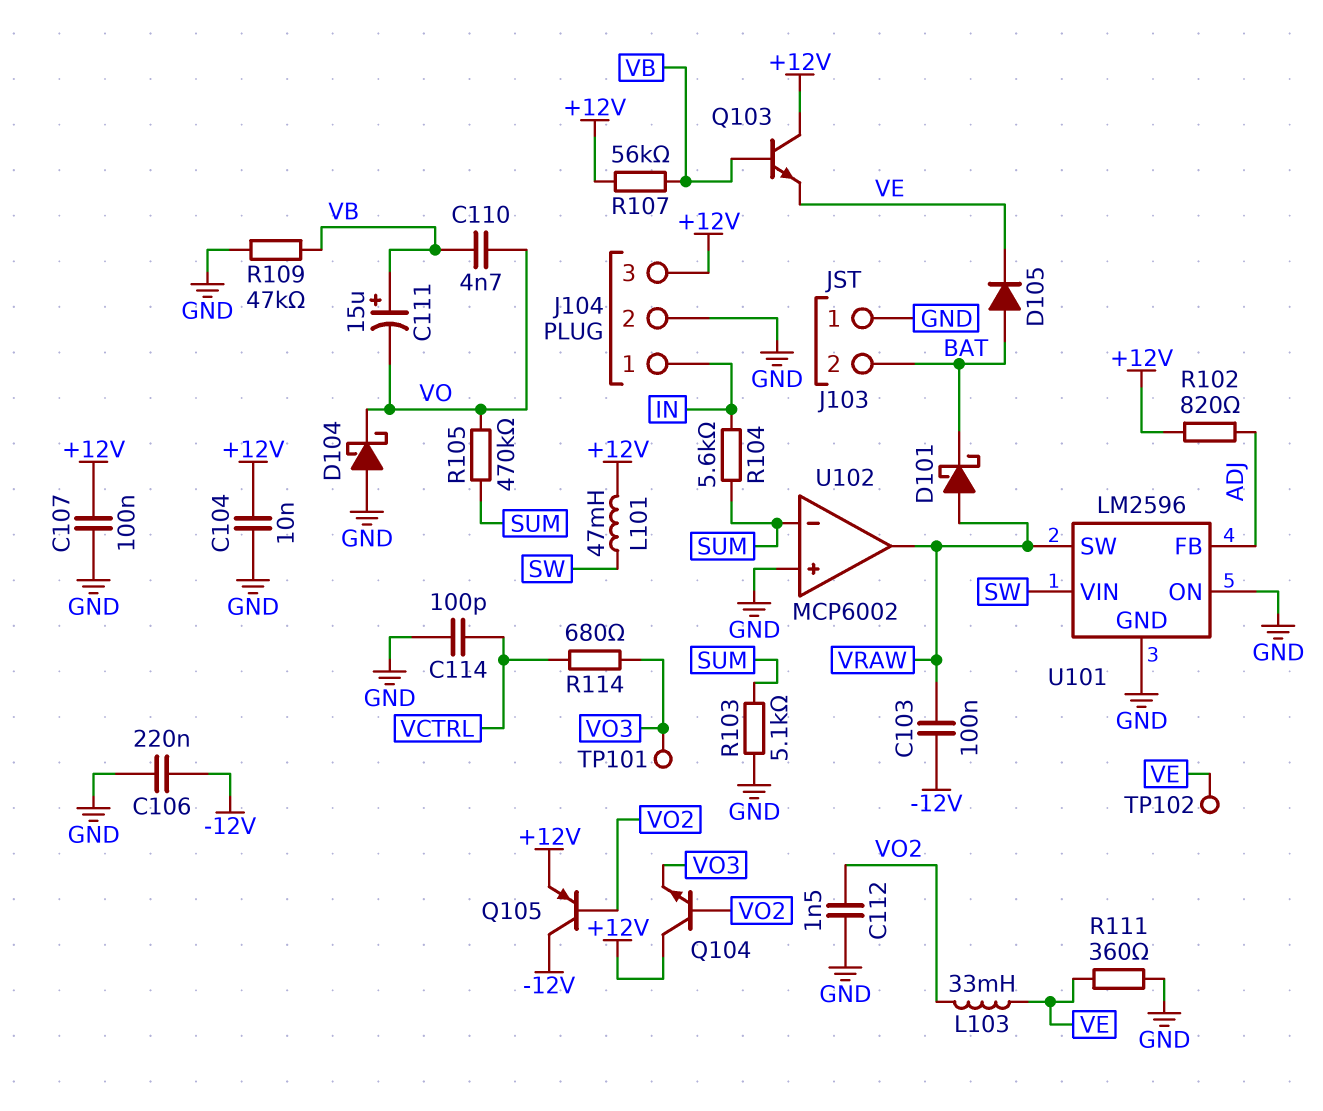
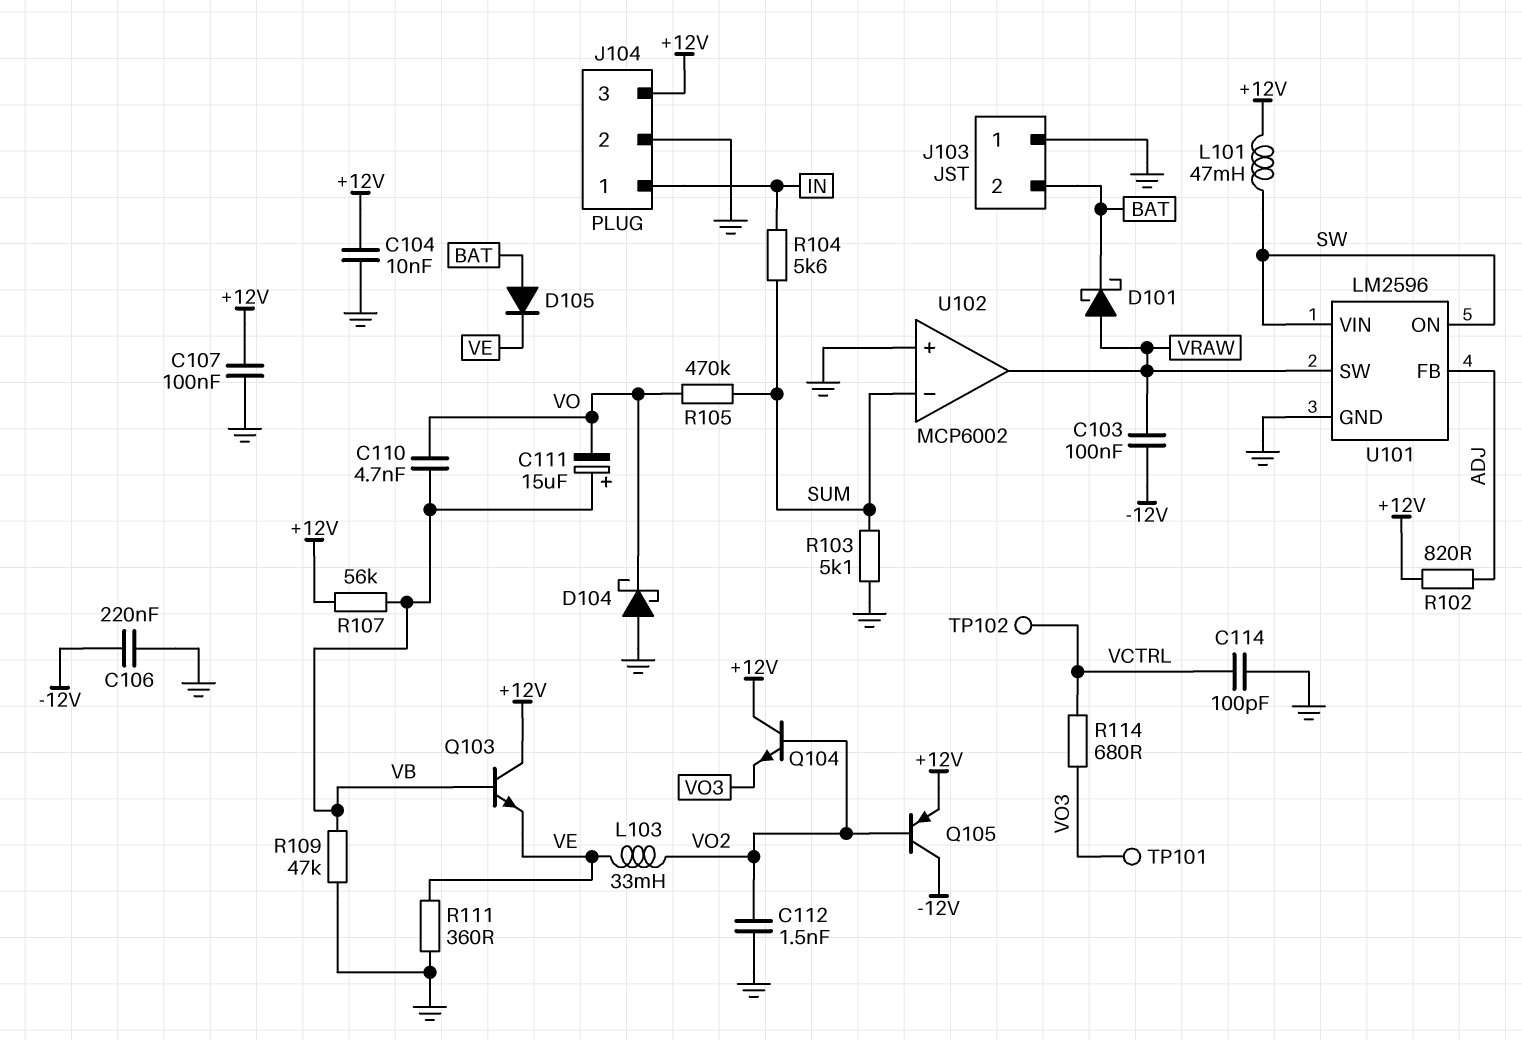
TP102: test point (VE) -> test point (VCTRL)
U101 pin ON: GND -> SW

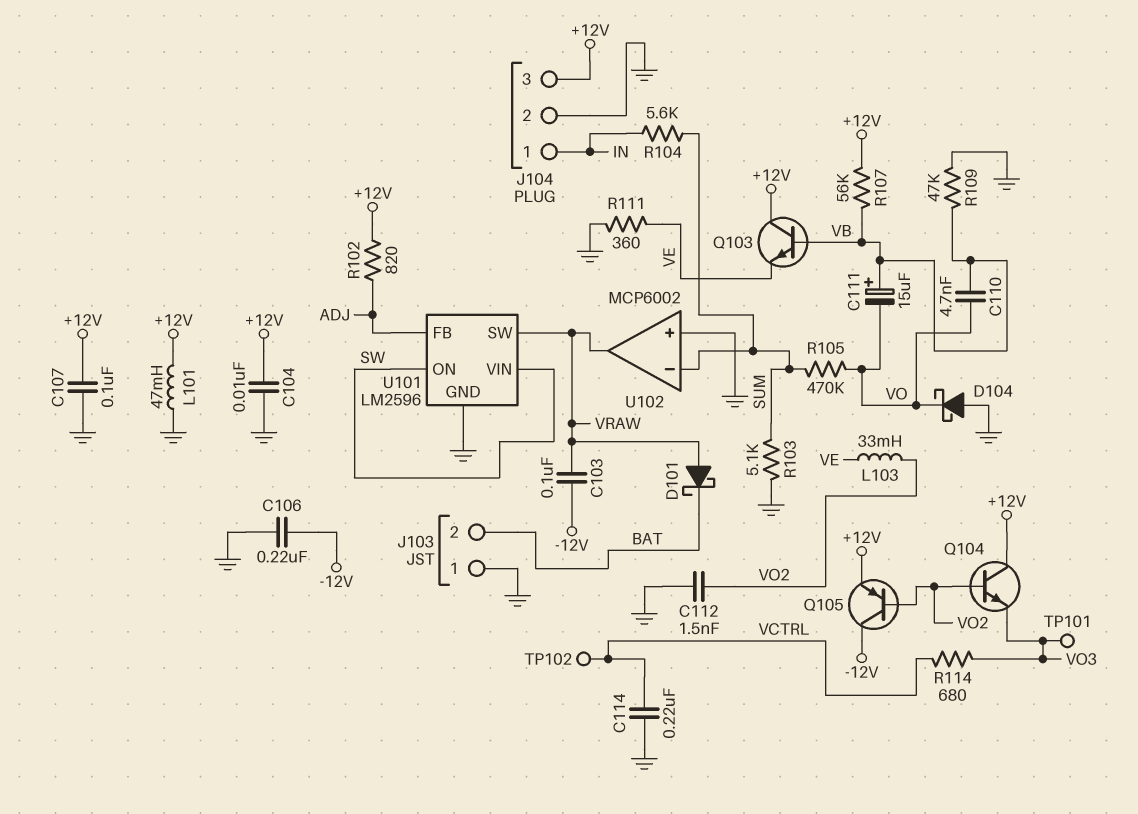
C114: 100pF (GND, VCTRL) -> 220nF (GND, VCTRL)
D105: diode (A BAT, K VE) -> none
L101: 47mH (+12V, SW) -> 47mH (+12V, GND)

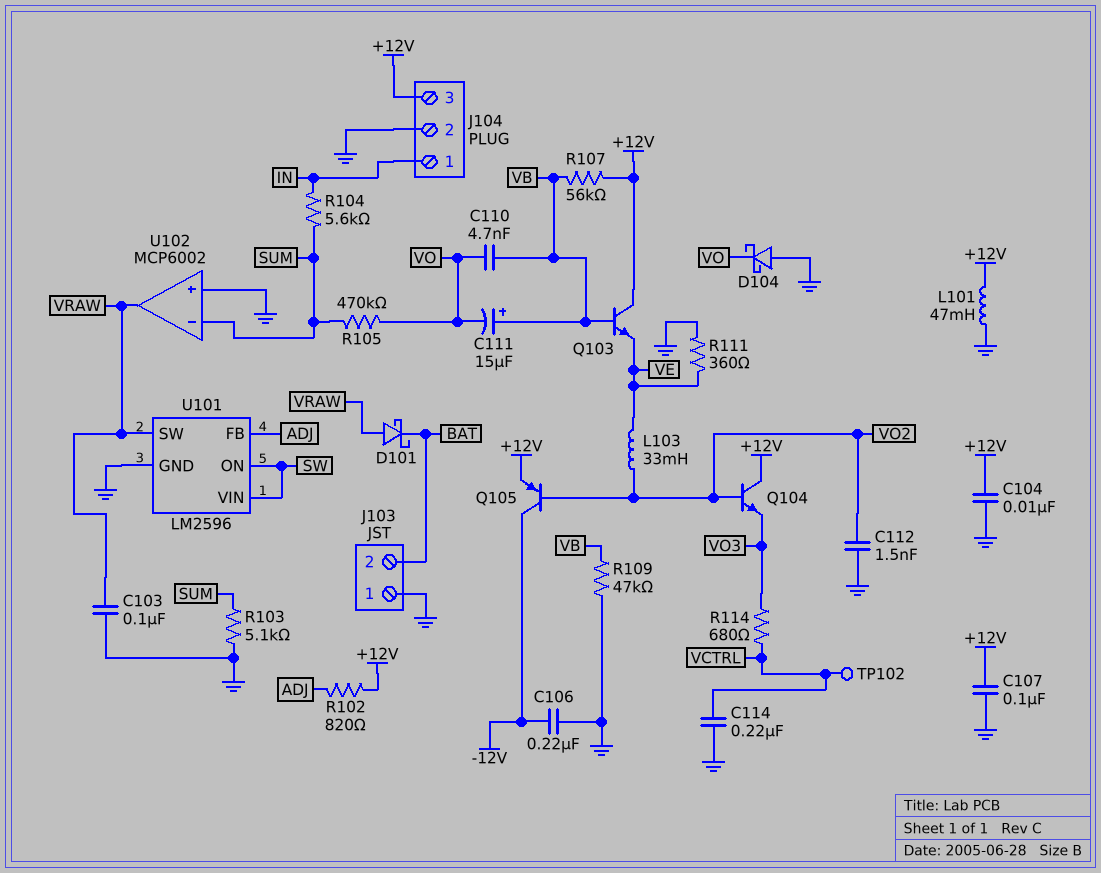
C103: 100nF (-12V, VRAW) -> 100nF (GND, VRAW)
TP101: test point (VO3) -> none

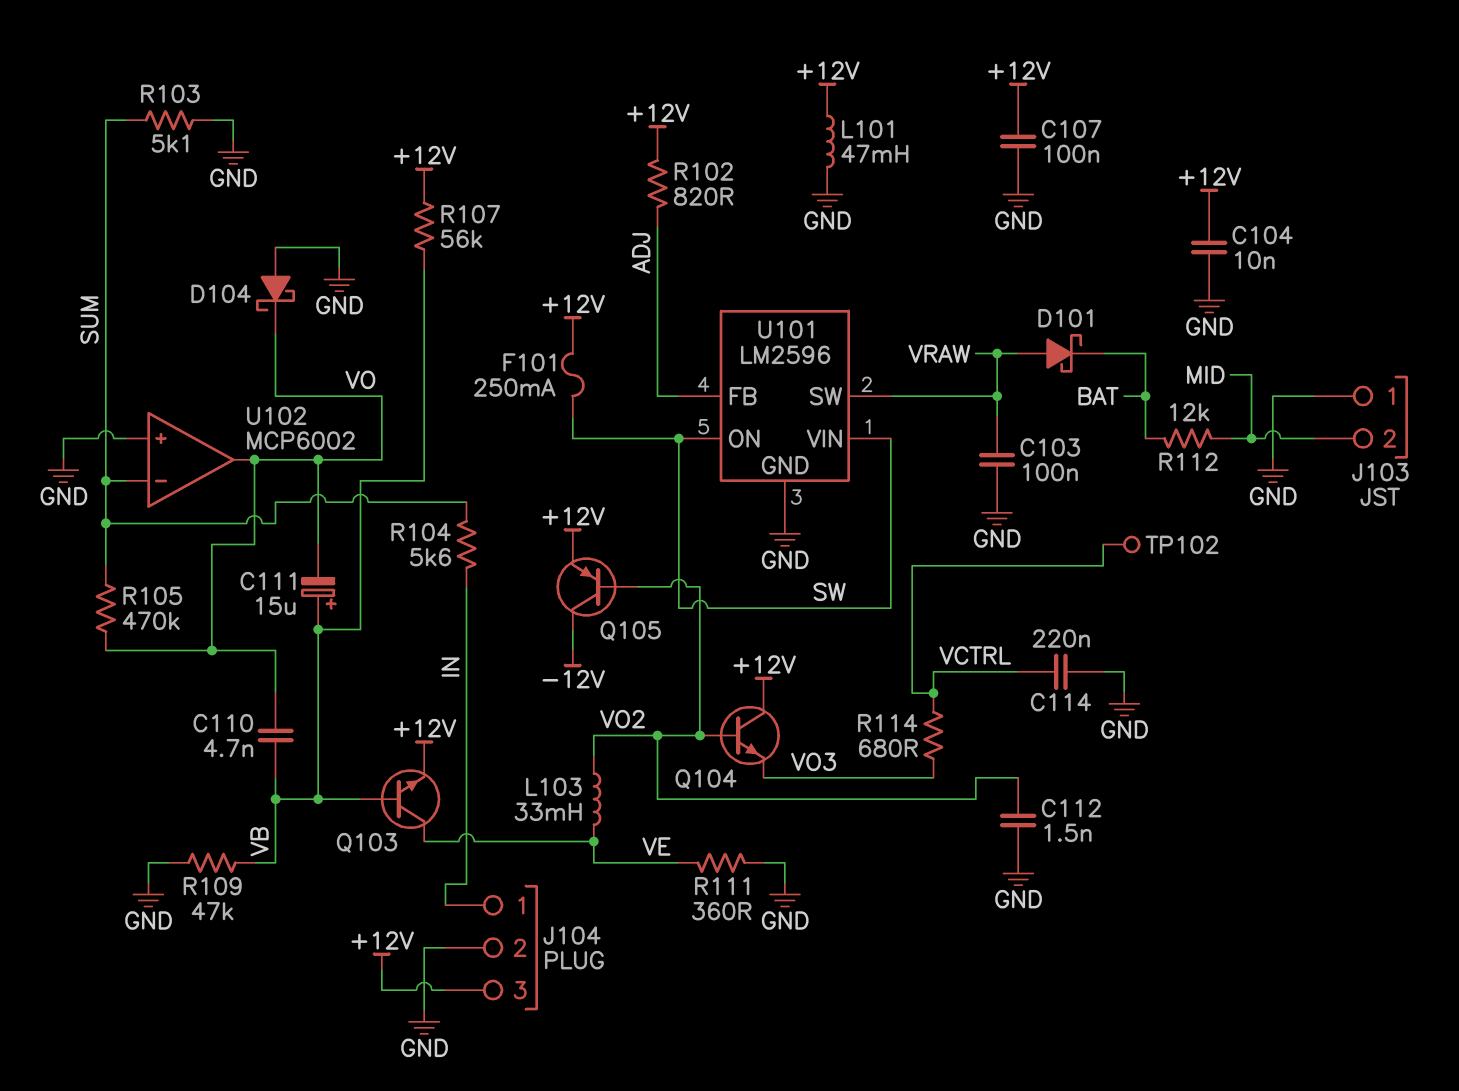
C106: 220nF (-12V, GND) -> none
F101: none -> 250mA (+12V, SW)
J103 pin 2: BAT -> MID
Q103: NPN (B VB, C +12V, E VE) -> NPN (B VB, C VE, E +12V)
R112: none -> 12k (BAT, MID)
U102 pin out: VRAW -> VO

